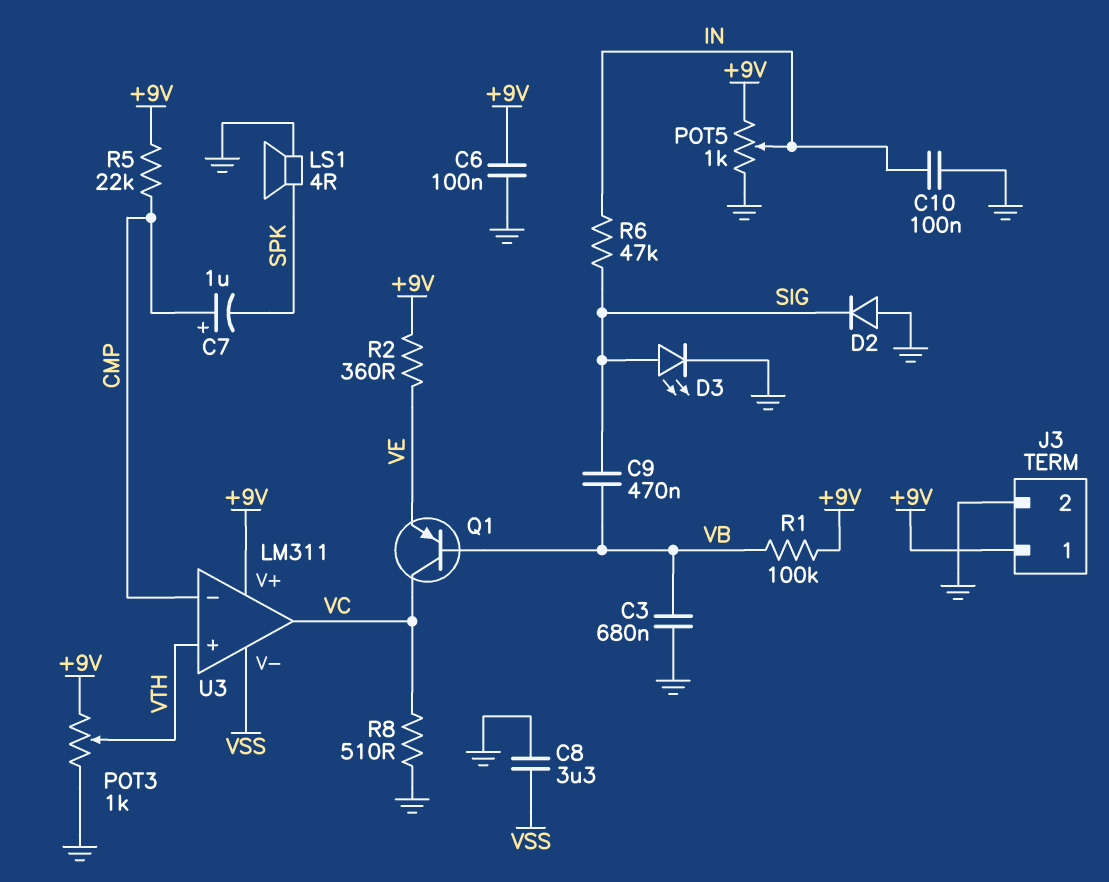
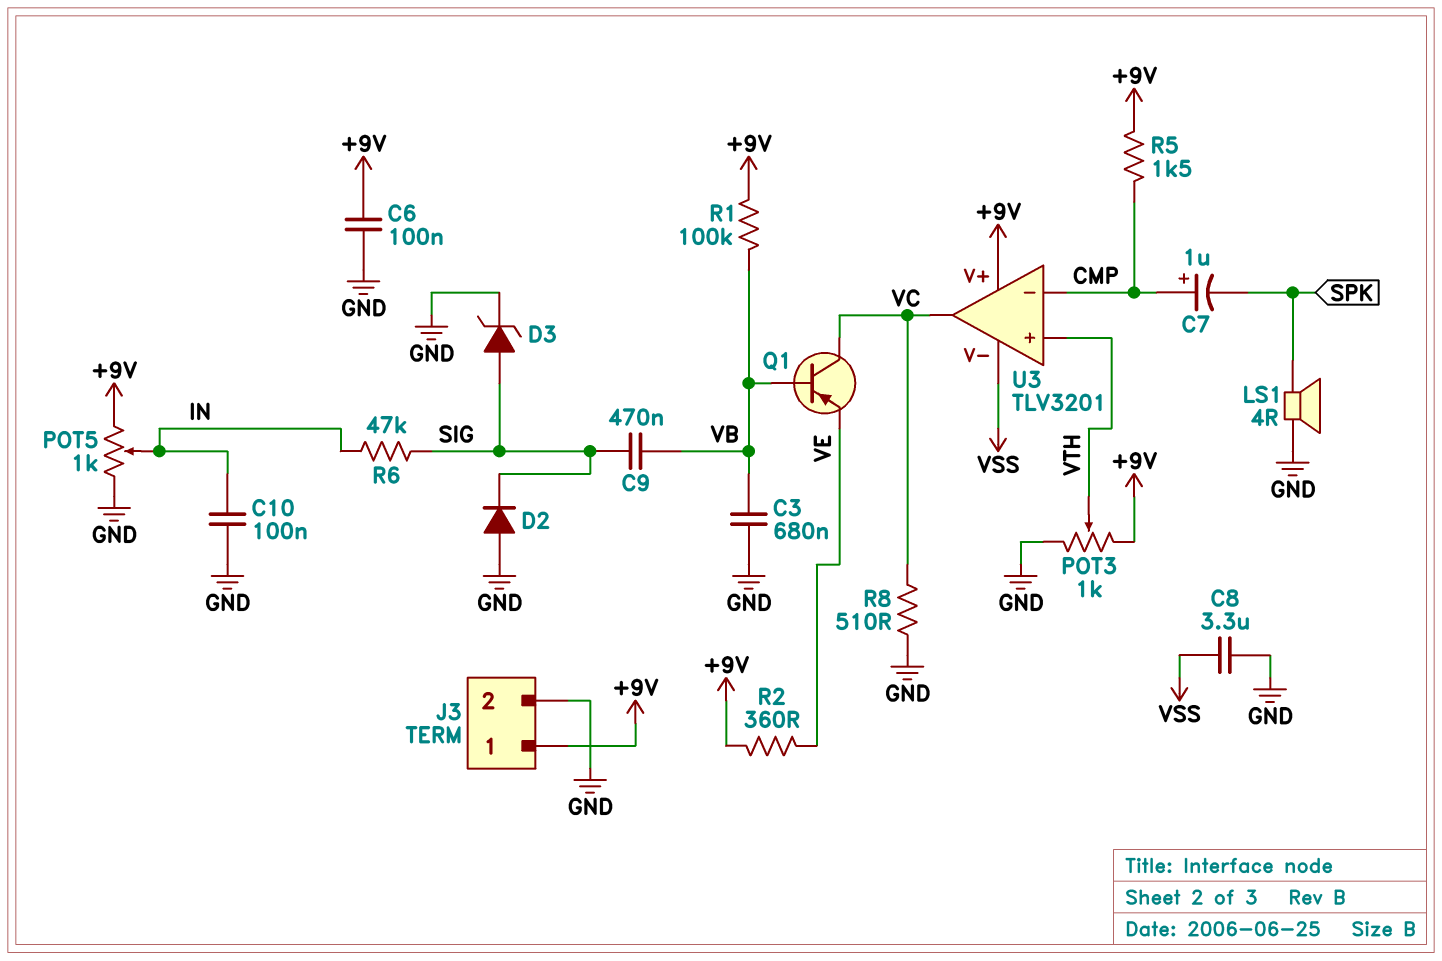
D3: LED (A SIG, K GND) -> zener (A SIG, K GND)
R5: 22k (+9V, CMP) -> 1.5k (+9V, CMP)
U3: LM311 -> TLV3201

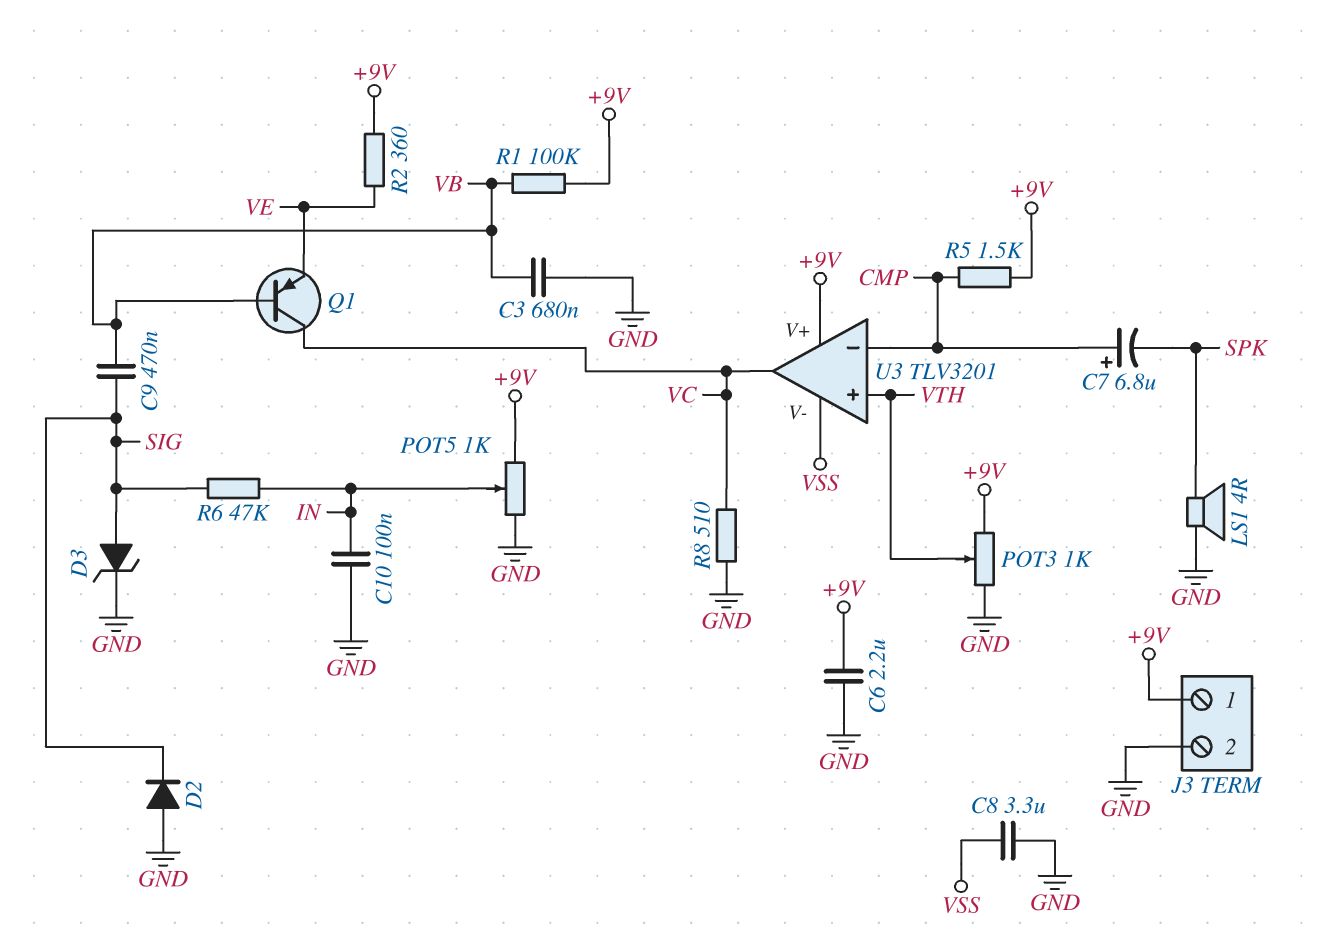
C6: 100nF (+9V, GND) -> 2.2uF (+9V, GND)
C7: 1uF (plus CMP, minus SPK) -> 6.8uF (plus CMP, minus SPK)

